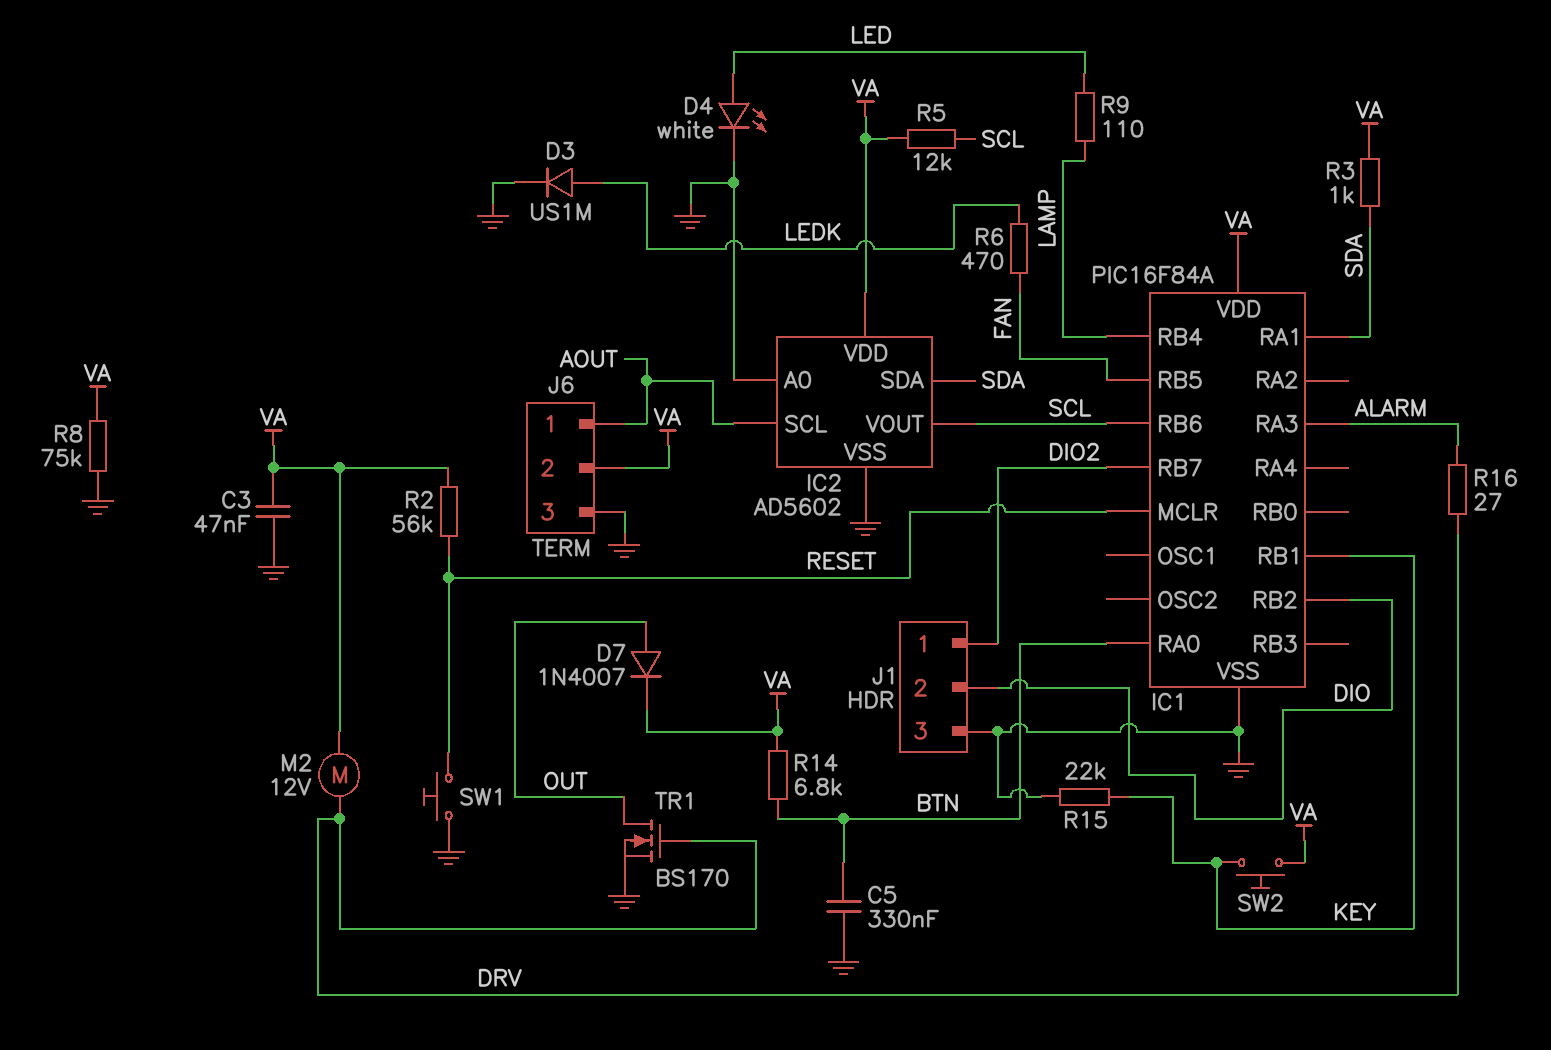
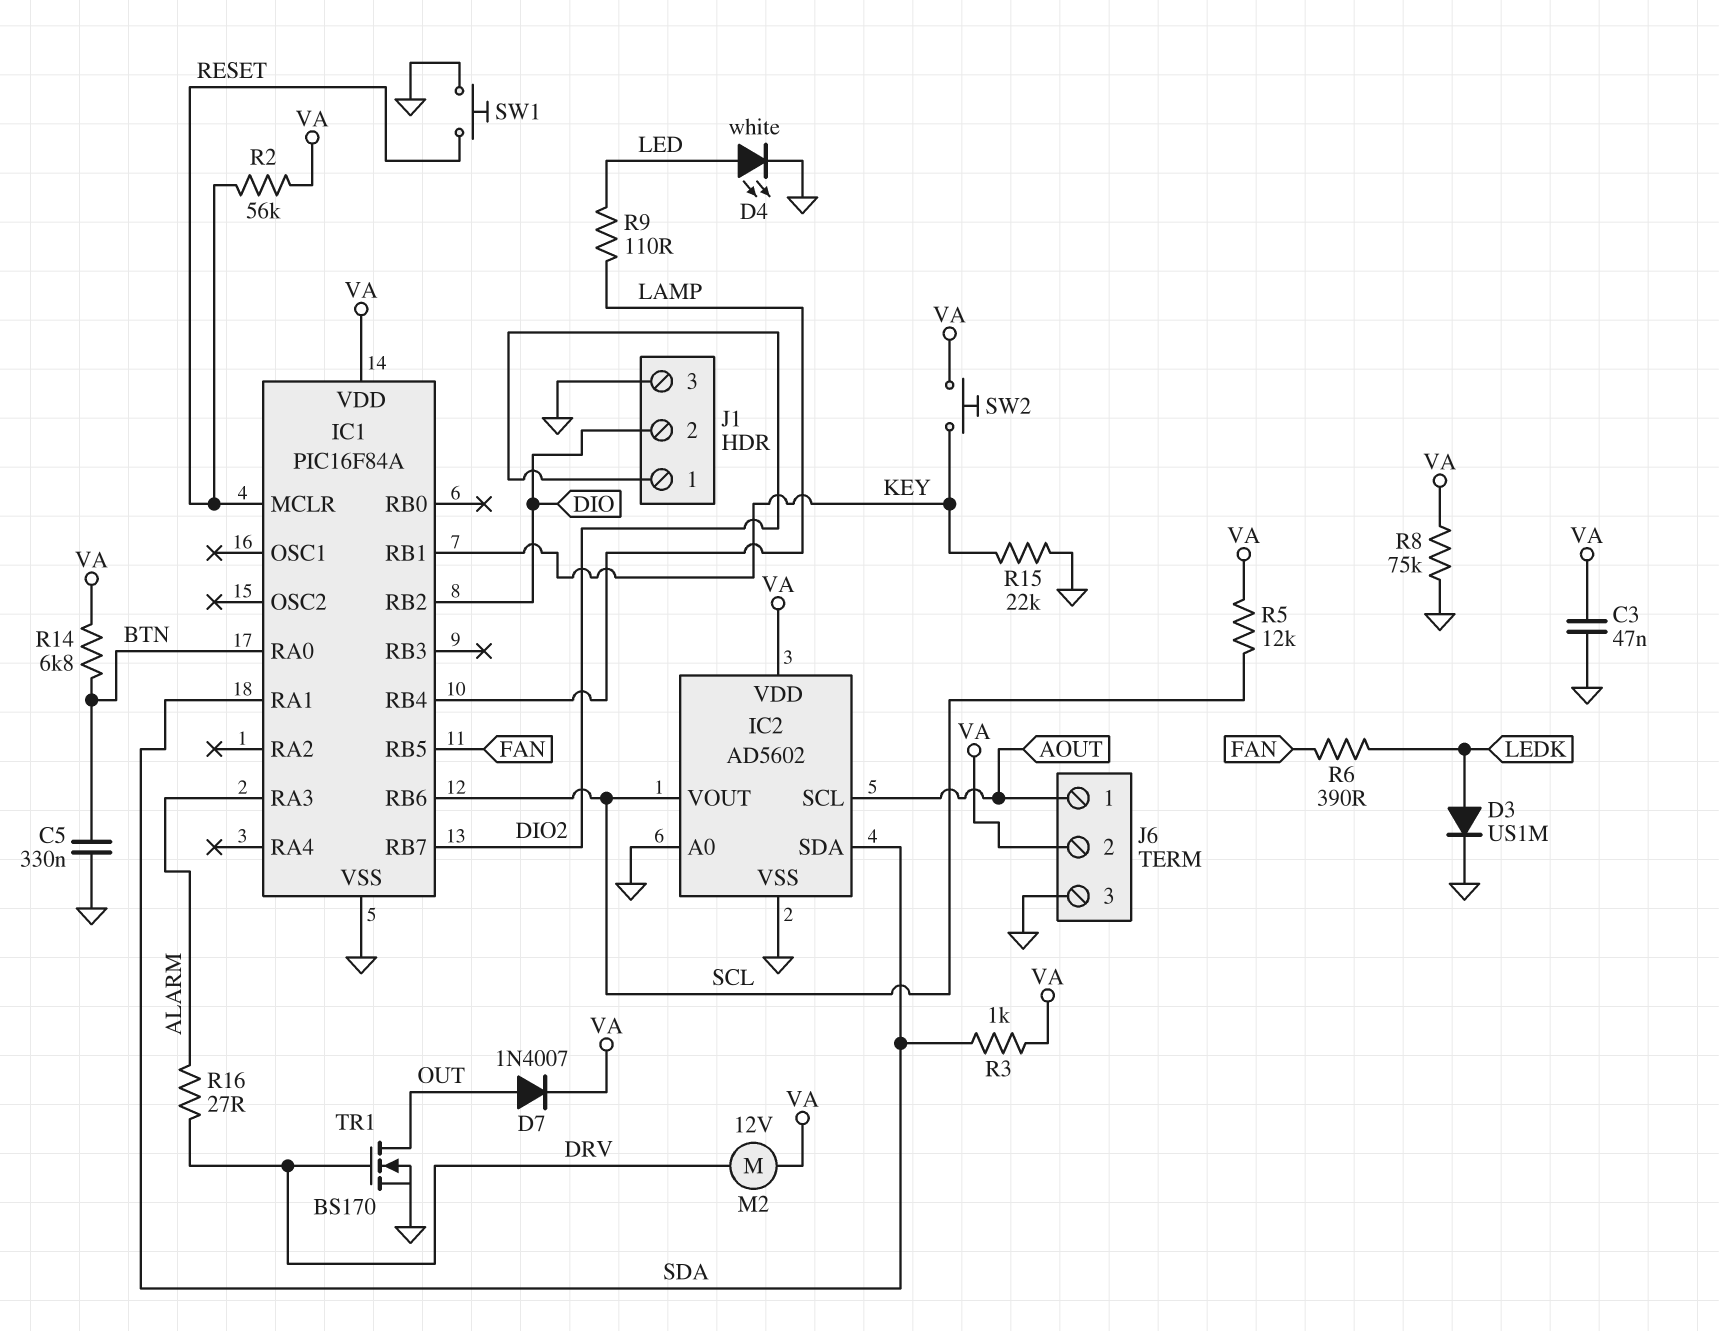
R6: 470 (FAN, LEDK) -> 390 (FAN, LEDK)

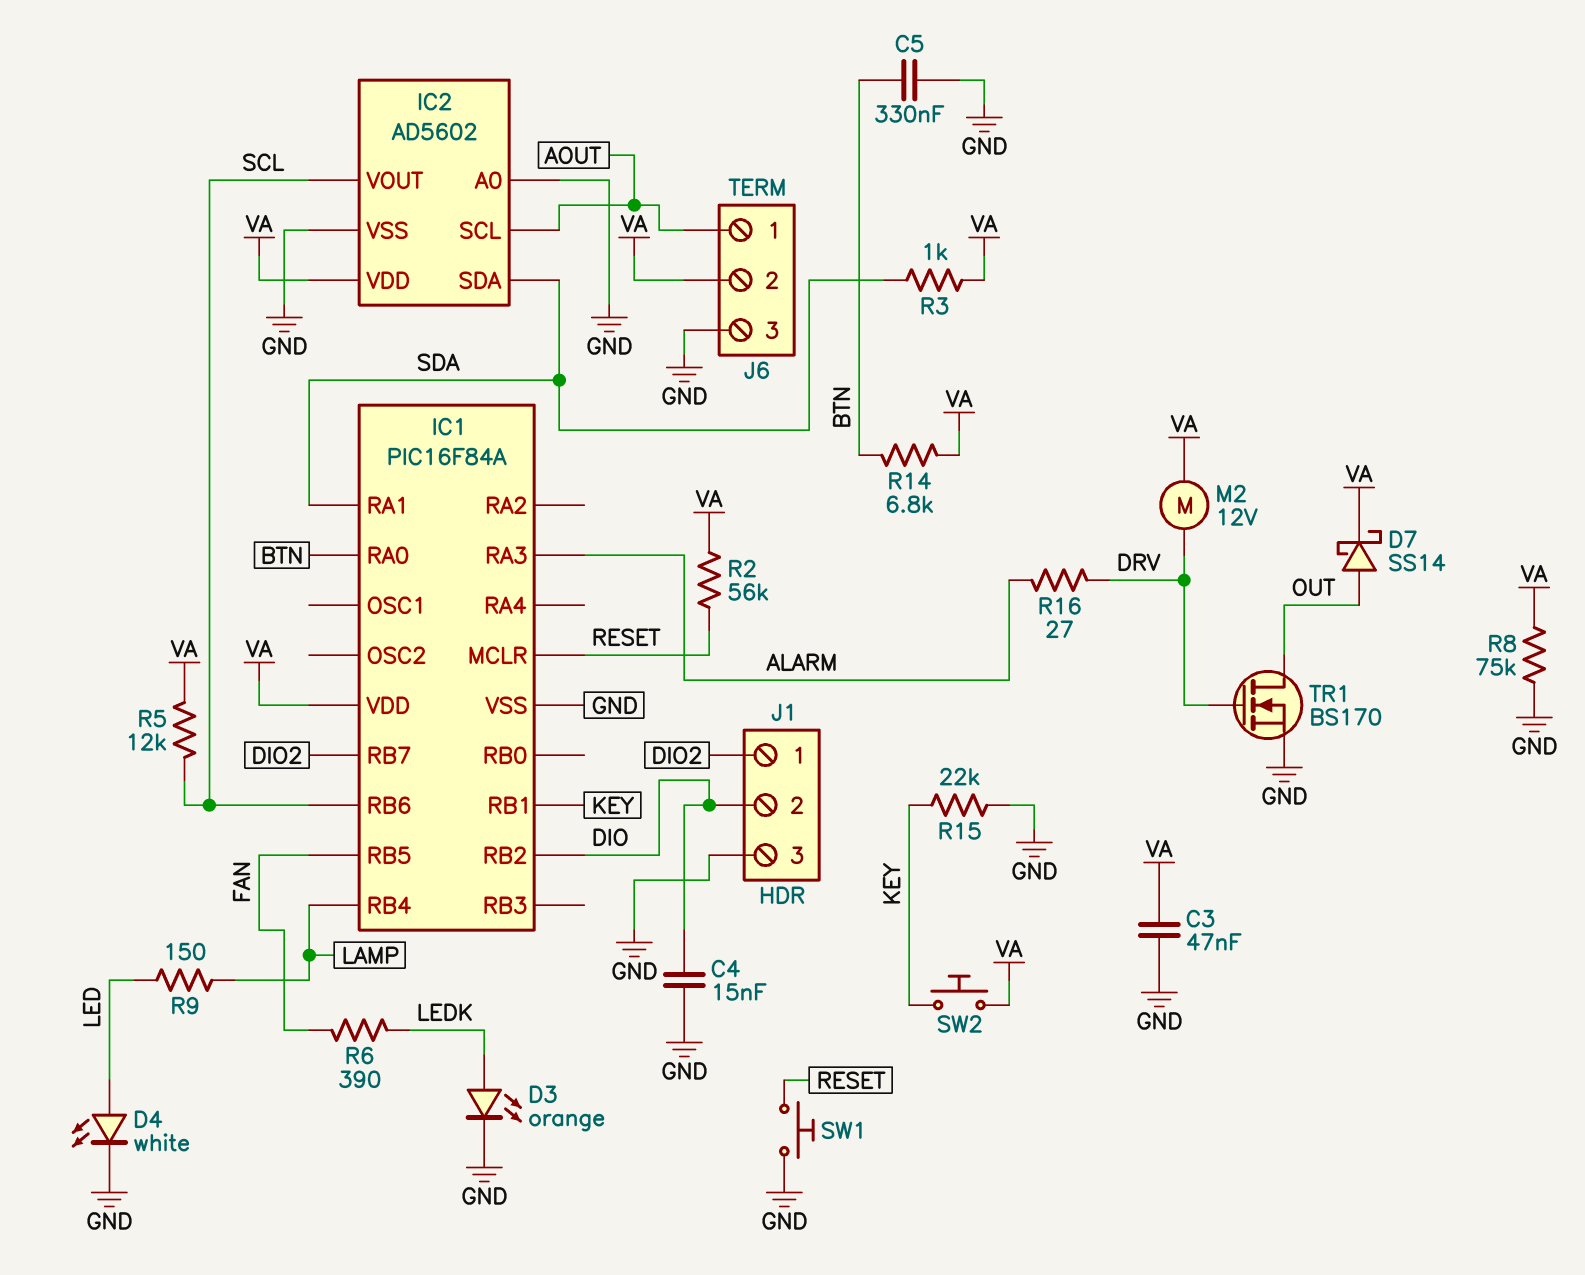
C4: none -> 15nF (DIO, GND)
D3: diode US1M (A LEDK, K GND) -> LED orange (A LEDK, K GND)
D7: diode 1N4007 (A OUT, K VA) -> schottky SS14 (A OUT, K VA)
R9: 110 (LAMP, LED) -> 150 (LAMP, LED)

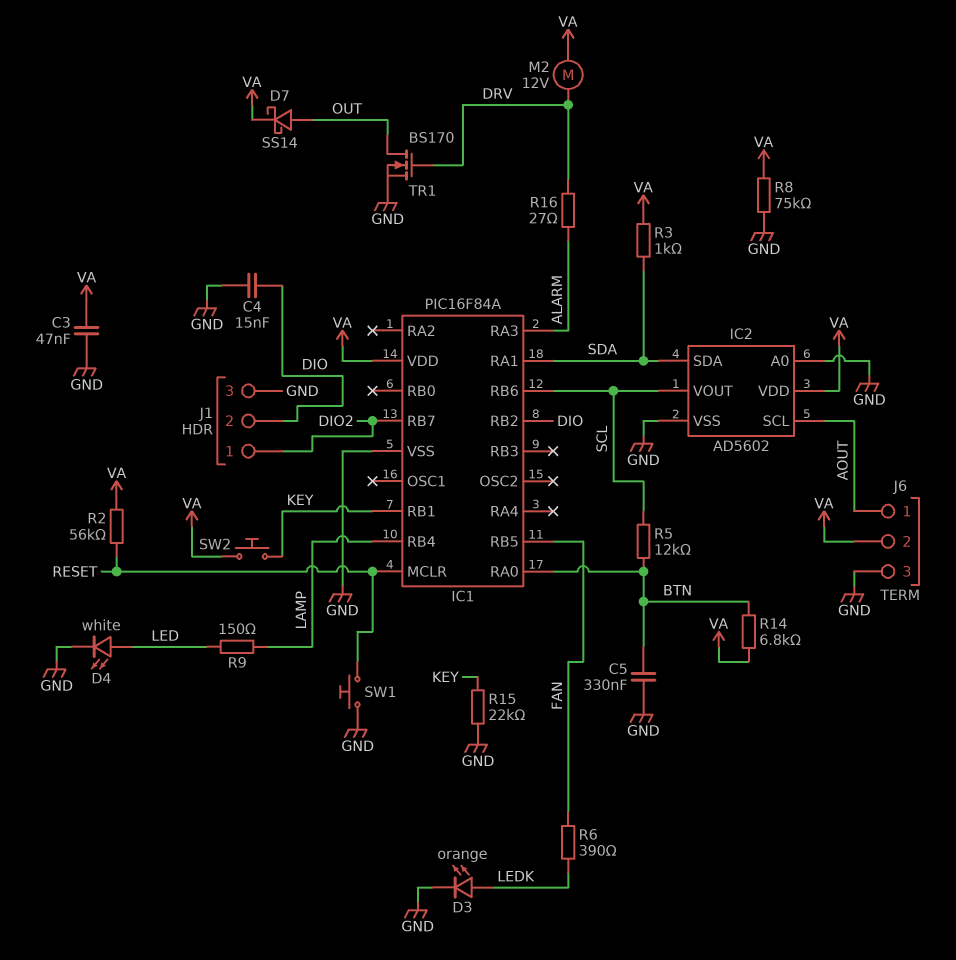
R5: 12k (SCL, VA) -> 12k (BTN, SCL)

